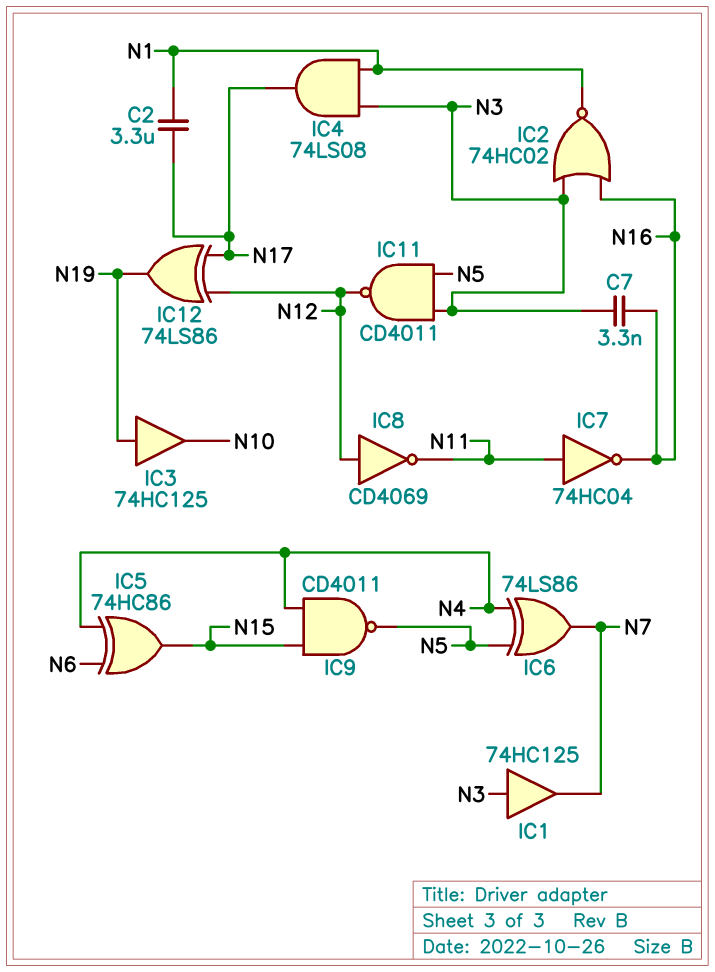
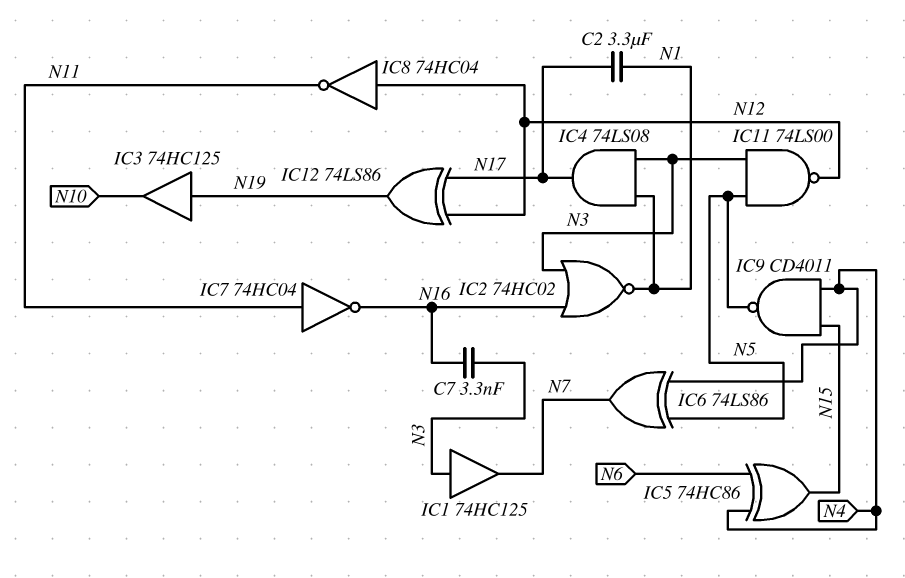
IC8: NOT CD4069 (in N12, out N11) -> NOT 74HC04 (in N12, out N11)
IC11: NAND CD4011 (in N3, in N5, out N12) -> NAND 74LS00 (in N3, in N5, out N12)

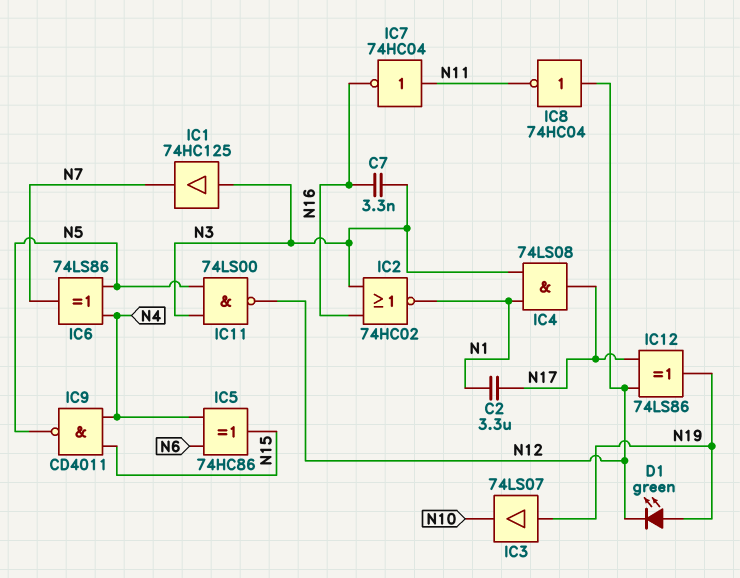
D1: none -> LED green (A N19, K N12)
IC3: buffer 74HC125 (in N19, out N10) -> buffer 74LS07 (in N19, out N10)

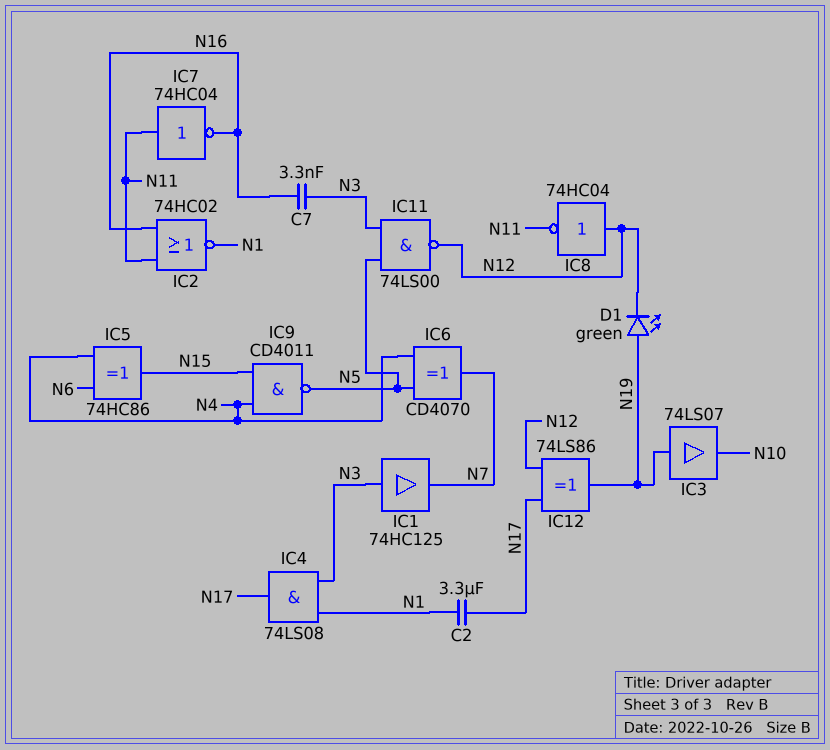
IC2: NOR 74HC02 (in N3, in N16, out N1) -> NOR 74HC02 (in N11, in N16, out N1)
IC6: XOR 74LS86 (in N4, in N5, out N7) -> XOR CD4070 (in N4, in N5, out N7)

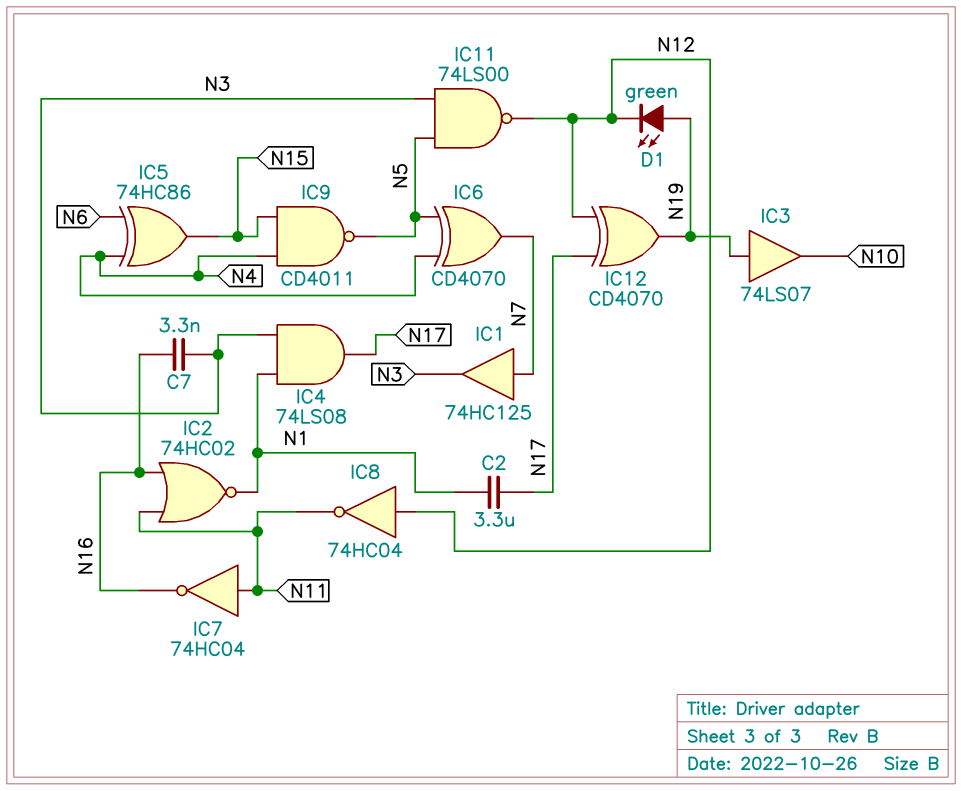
IC1: buffer 74HC125 (in N3, out N7) -> buffer 74HC125 (in N7, out N3)
IC12: XOR 74LS86 (in N12, in N17, out N19) -> XOR CD4070 (in N12, in N17, out N19)

